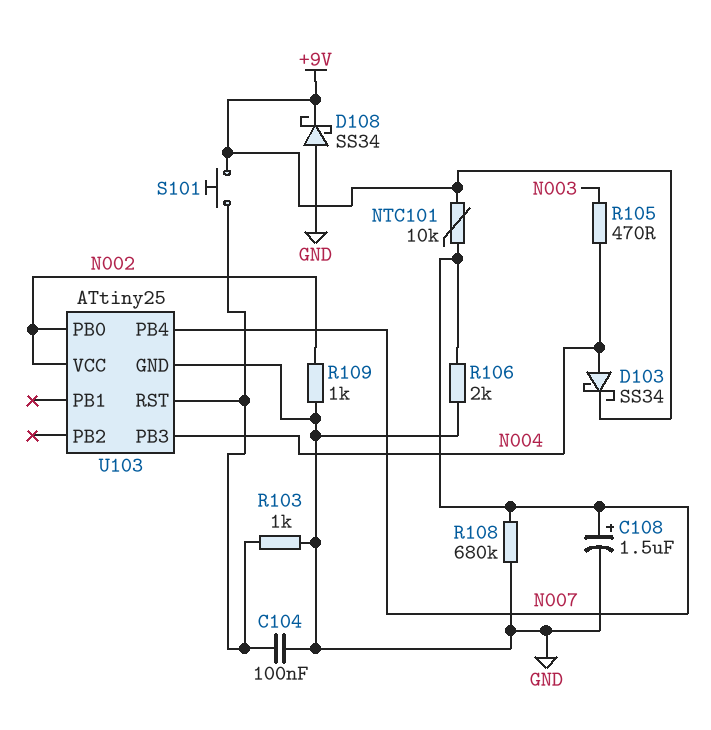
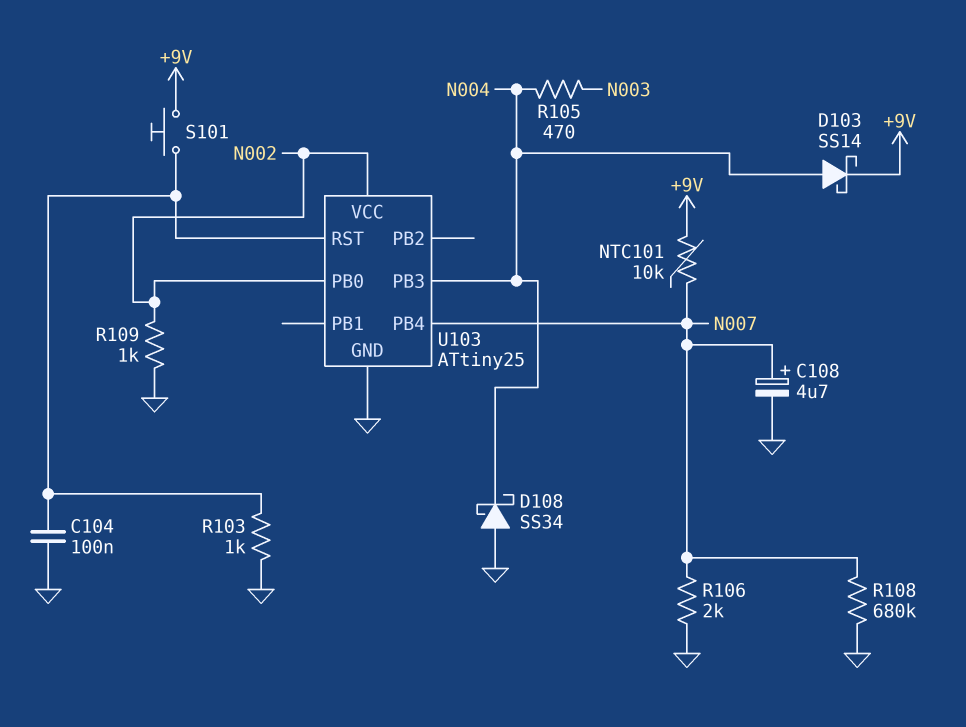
C108: 1.5uF (plus N007, minus GND) -> 4.7uF (plus N007, minus GND)
D103: schottky SS34 (A N004, K +9V) -> schottky SS14 (A N004, K +9V)
D108: schottky SS34 (A GND, K +9V) -> schottky SS34 (A GND, K N004)

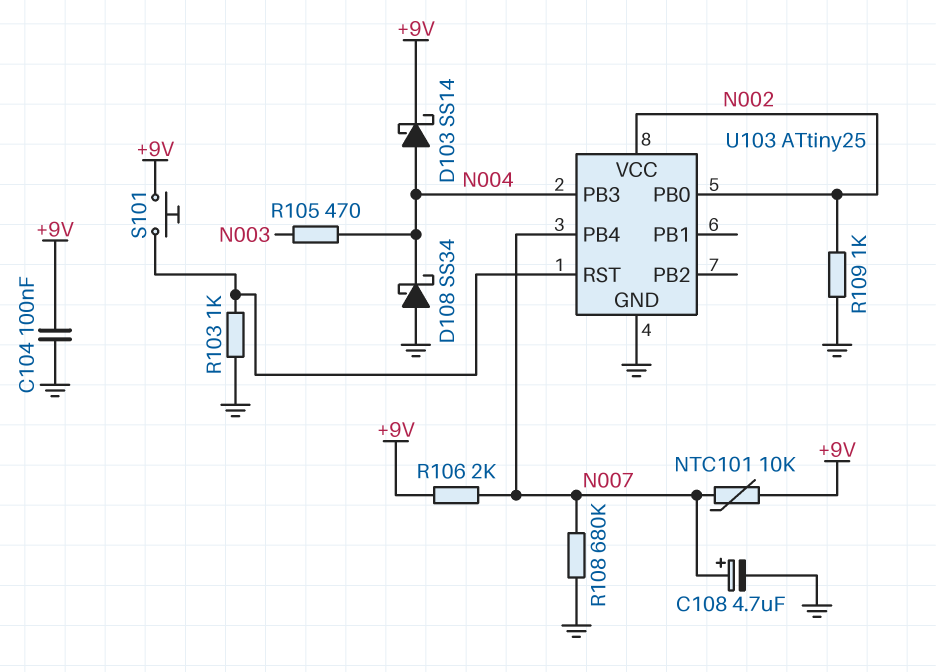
C104: 100nF (GND, U103/RST) -> 100nF (+9V, GND)
R106: 2k (GND, N007) -> 2k (+9V, N007)

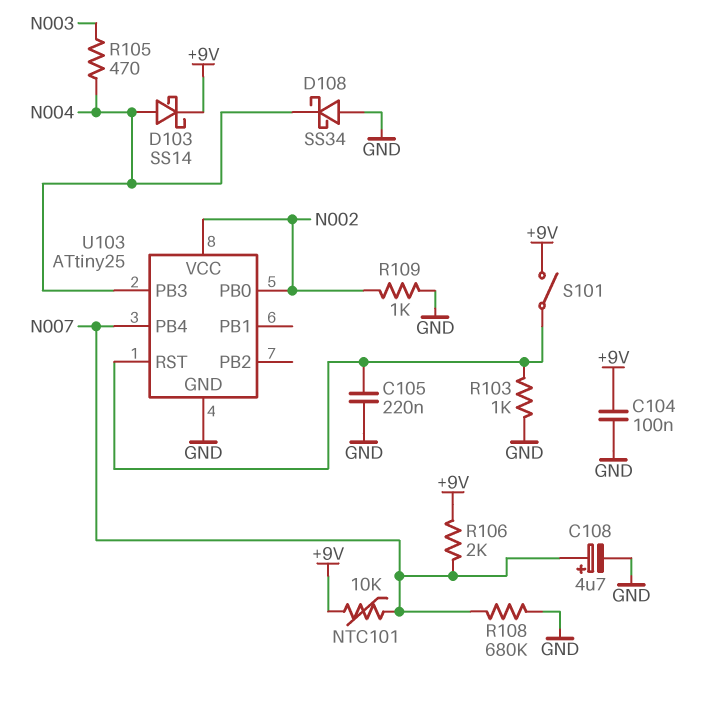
C105: none -> 220nF (GND, U103/RST)
S101: button (+9V, U103/RST) -> switch (+9V, U103/RST)

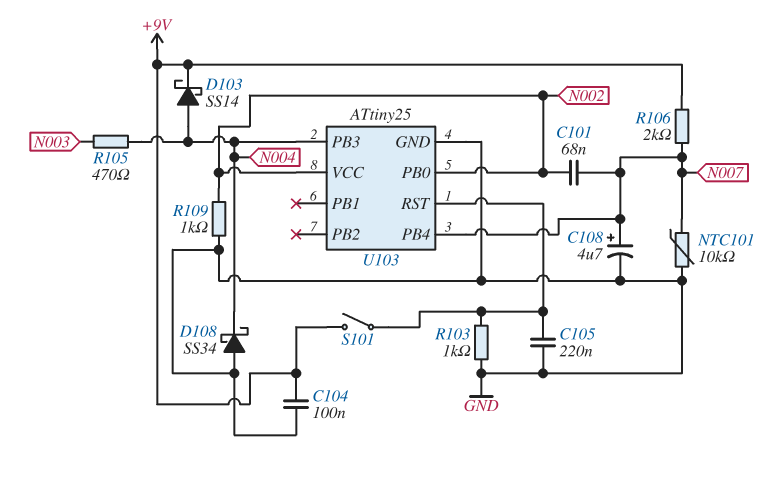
C101: none -> 68nF (N002, N007)
NTC101: 10k (+9V, N007) -> 10k (GND, N007)
R108: 680k (GND, N007) -> none

